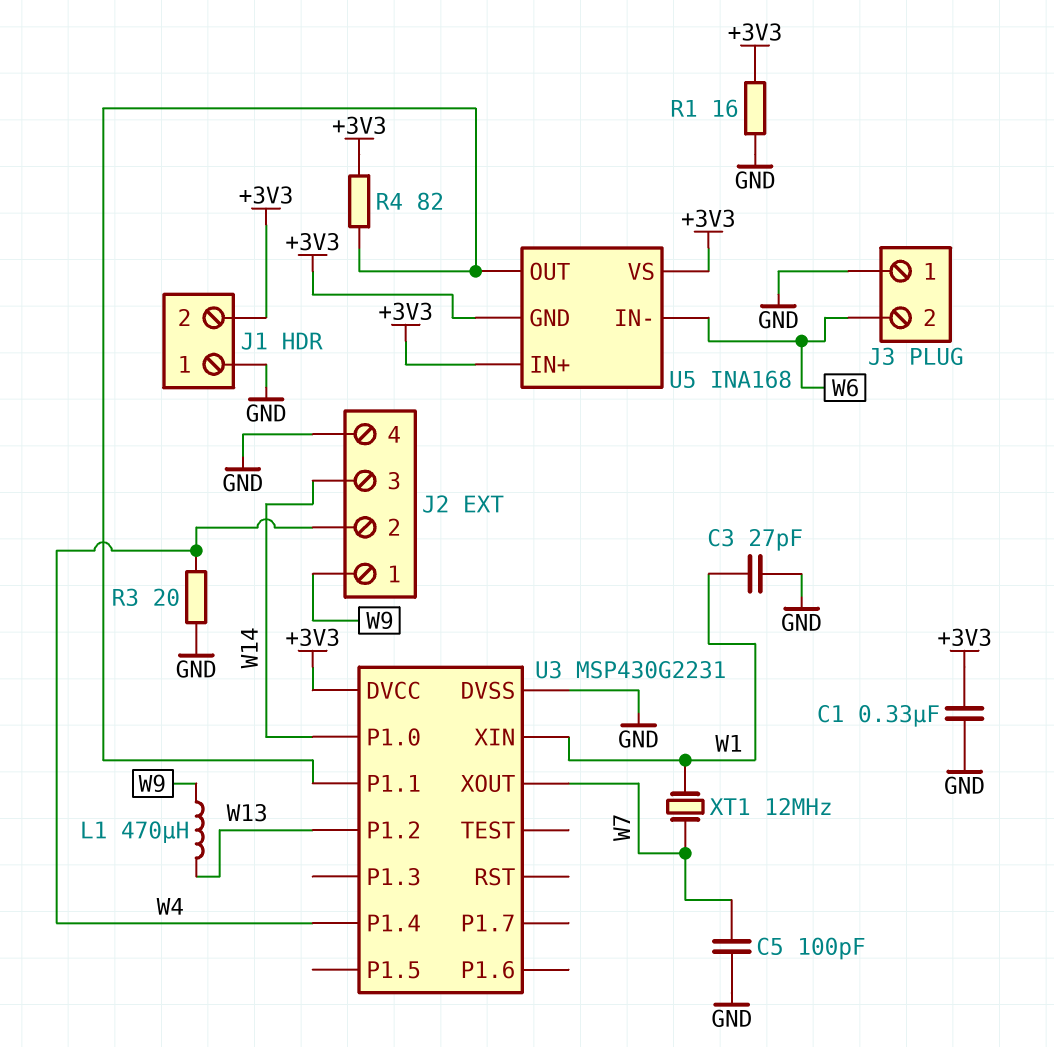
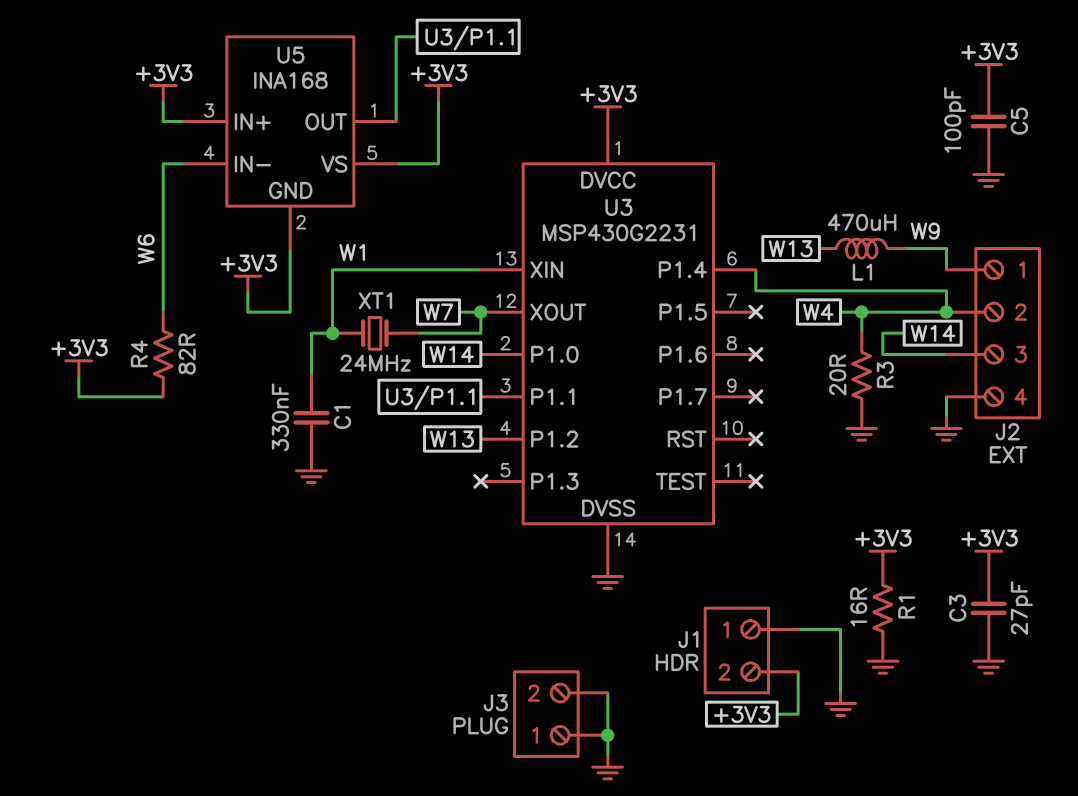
C1: 330nF (+3V3, GND) -> 330nF (GND, W1)
C3: 27pF (GND, W1) -> 27pF (+3V3, GND)
C5: 100pF (GND, W7) -> 100pF (+3V3, GND)
J3 pin 2: W6 -> GND
R4: 82 (+3V3, U3/P1.1) -> 82 (+3V3, W6)
XT1: 12MHz (W1, W7) -> 24MHz (W1, W7)

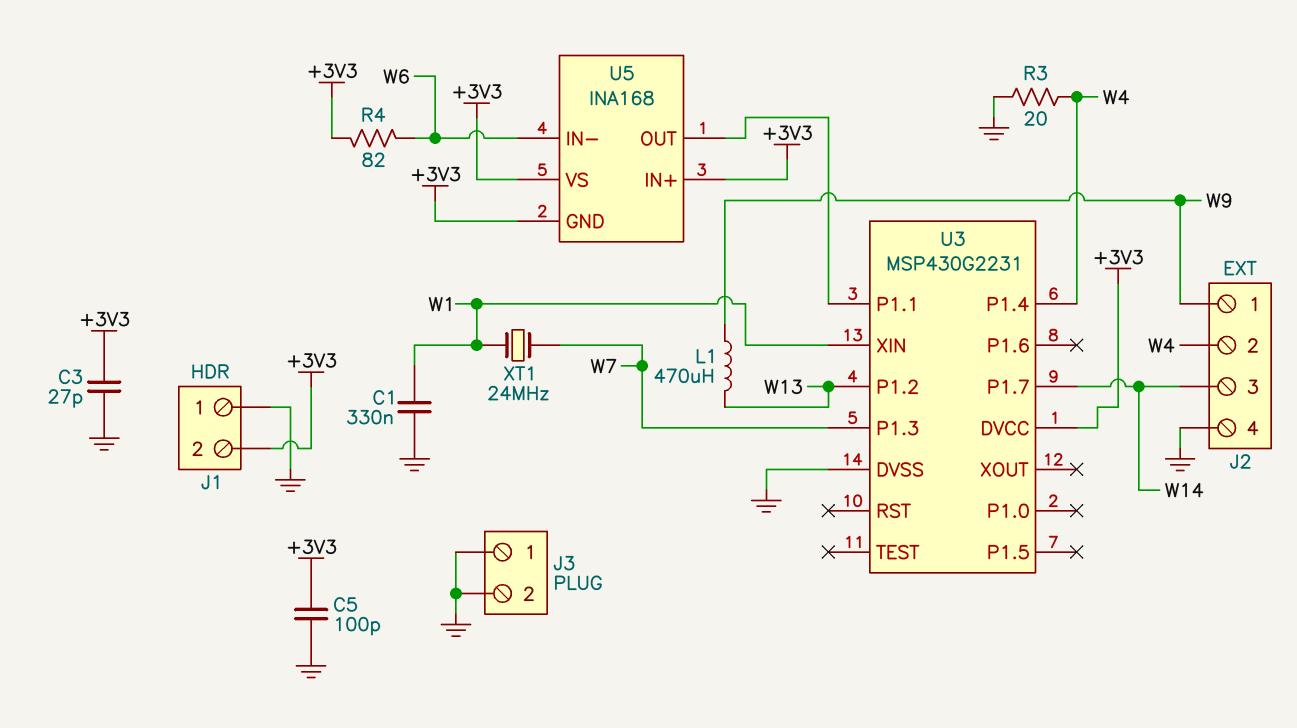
R1: 16 (+3V3, GND) -> none
U3 pin P1.0: W14 -> none
U3 pin P1.3: none -> W7
U3 pin P1.7: none -> W14
U3 pin XOUT: W7 -> none

